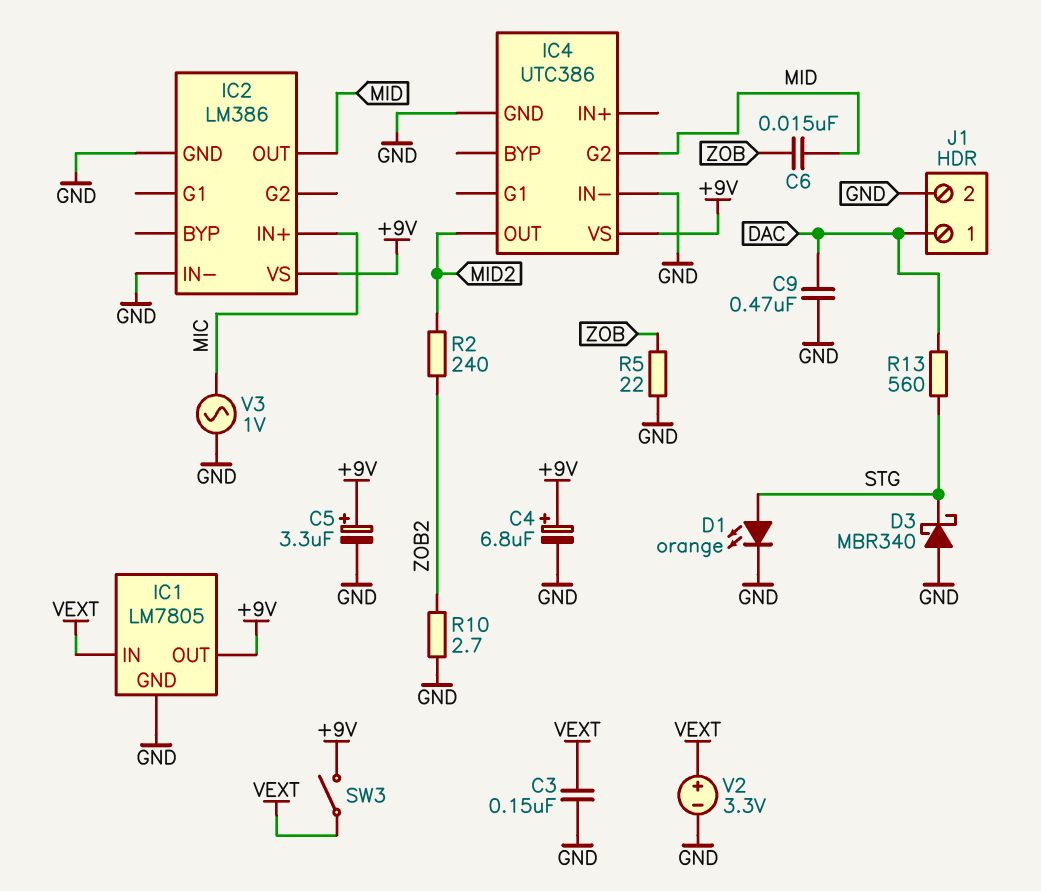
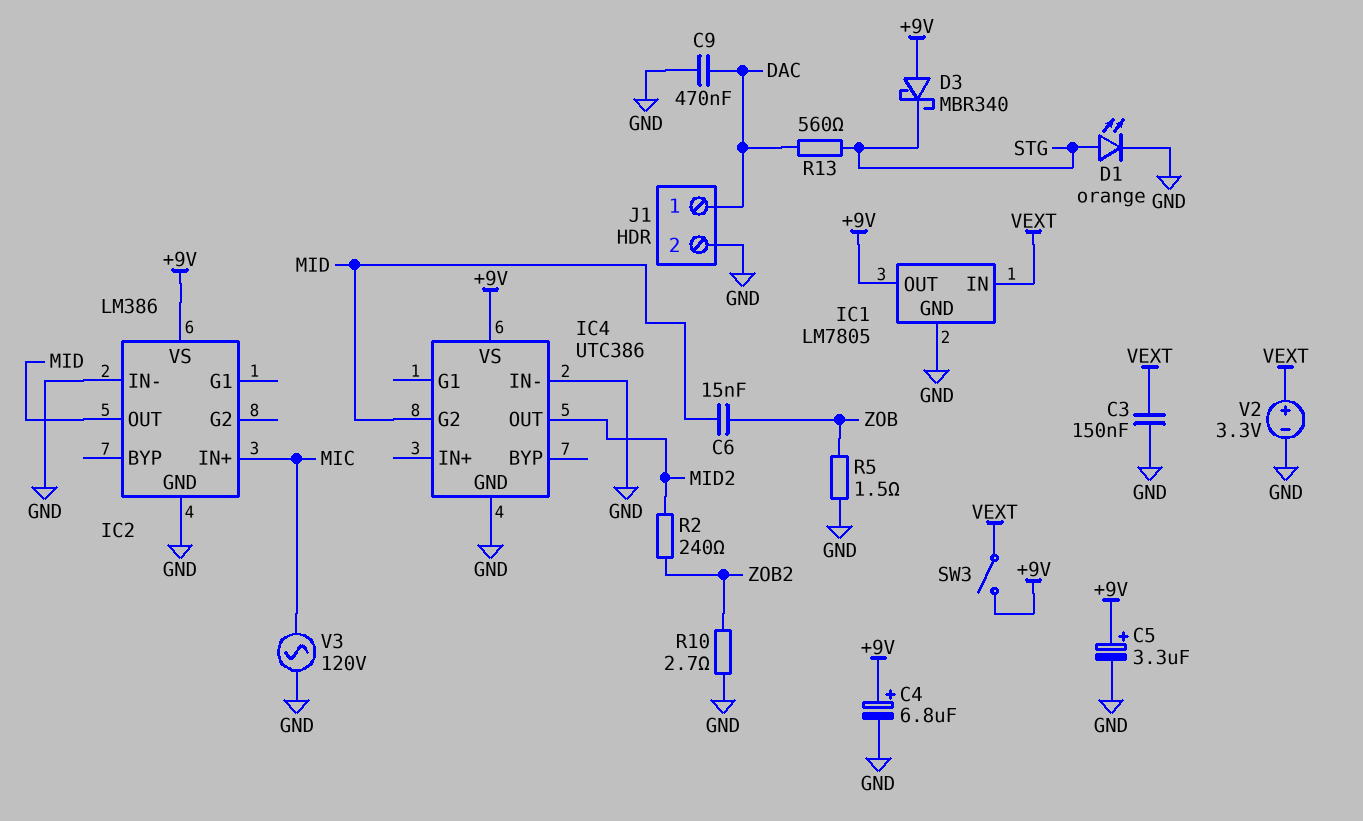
D3: schottky MBR340 (A GND, K STG) -> schottky MBR340 (A +9V, K STG)
R5: 22 (GND, ZOB) -> 1.5 (GND, ZOB)
V3: AC 1V (GND, MIC) -> AC 120V (GND, MIC)

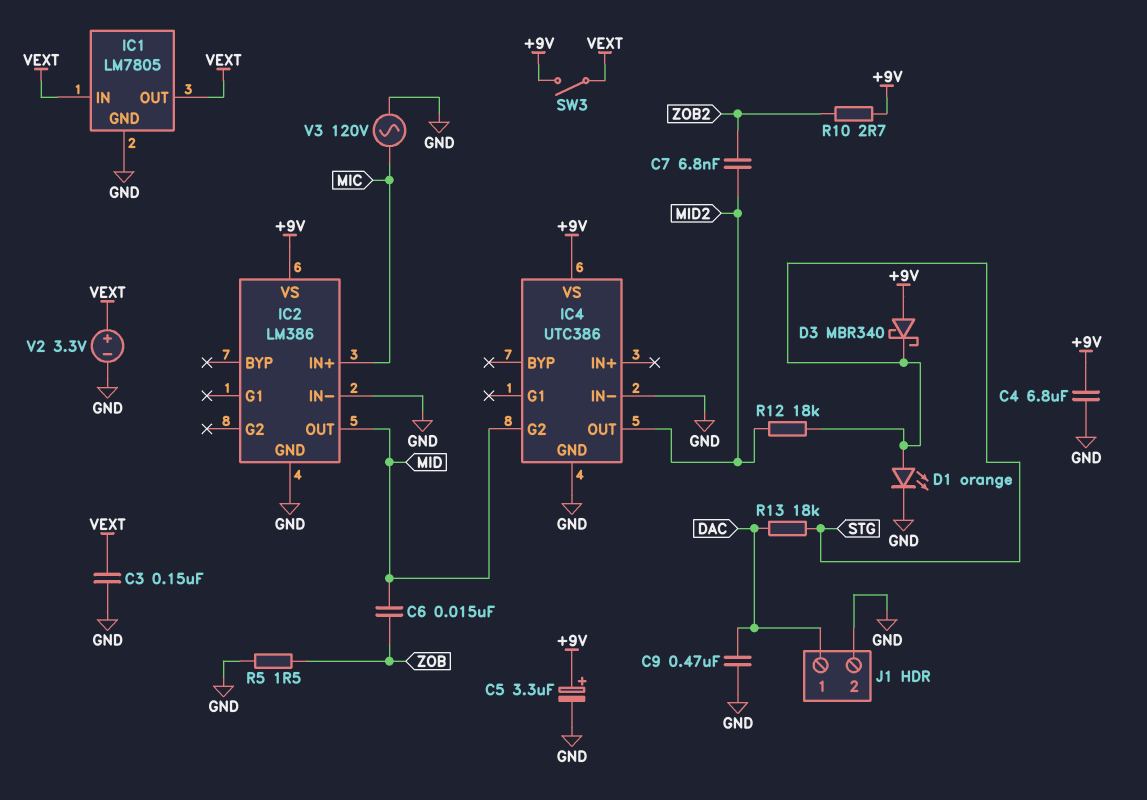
C4: 6.8uF (plus +9V, minus GND) -> 6.8uF (+9V, GND)
C7: none -> 6.8nF (MID2, ZOB2)
IC1 pin OUT: +9V -> VEXT
R2: 240 (MID2, ZOB2) -> none
R10: 2.7 (GND, ZOB2) -> 2.7 (+9V, ZOB2)
R12: none -> 18k (MID2, STG)
R13: 560 (DAC, STG) -> 18k (DAC, STG)

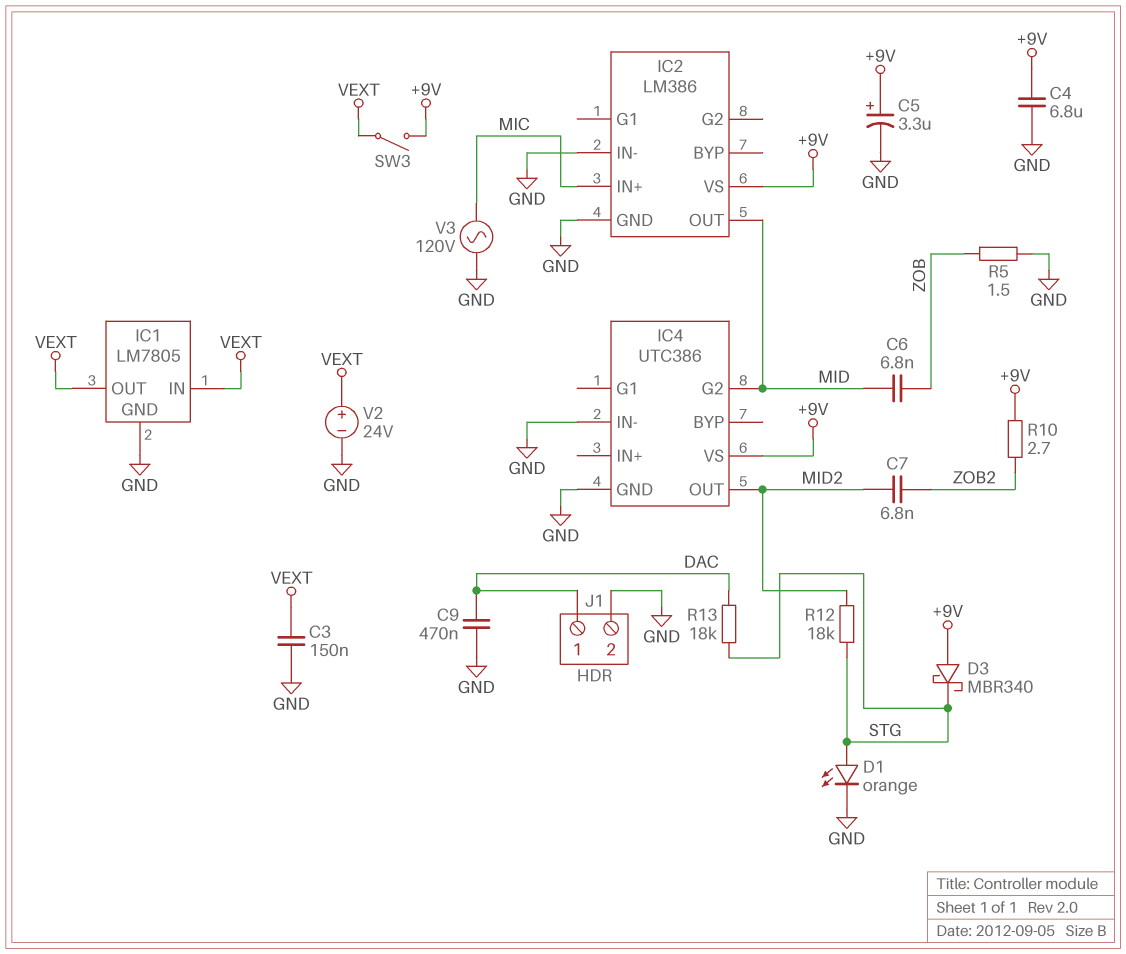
C6: 15nF (MID, ZOB) -> 6.8nF (MID, ZOB)
V2: 3.3V (plus VEXT, minus GND) -> 24V (plus VEXT, minus GND)

